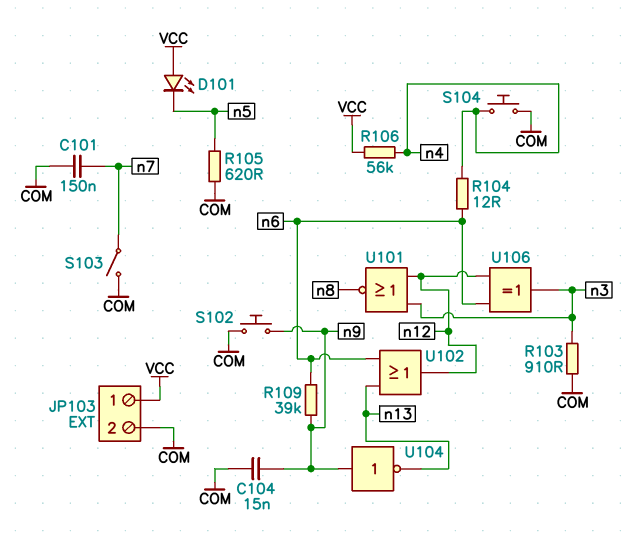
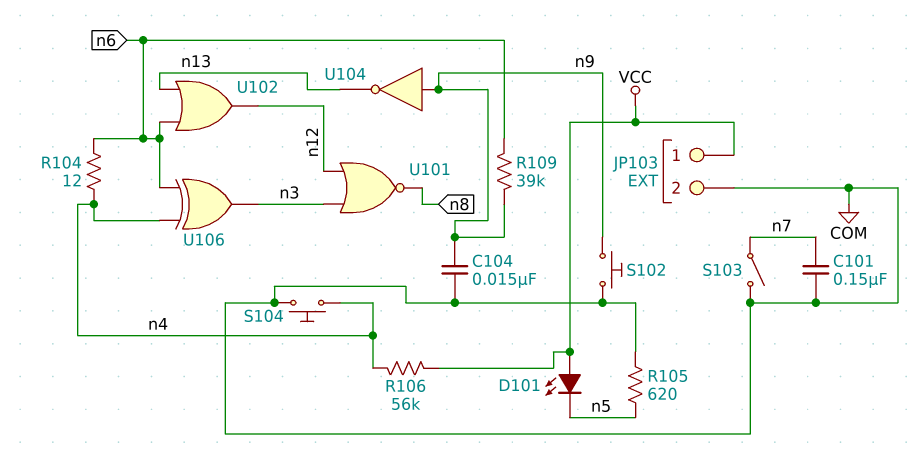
R103: 910 (COM, n3) -> none
U106: XOR (in n6, in n12, out n3) -> XOR (in n4, in n6, out n3)

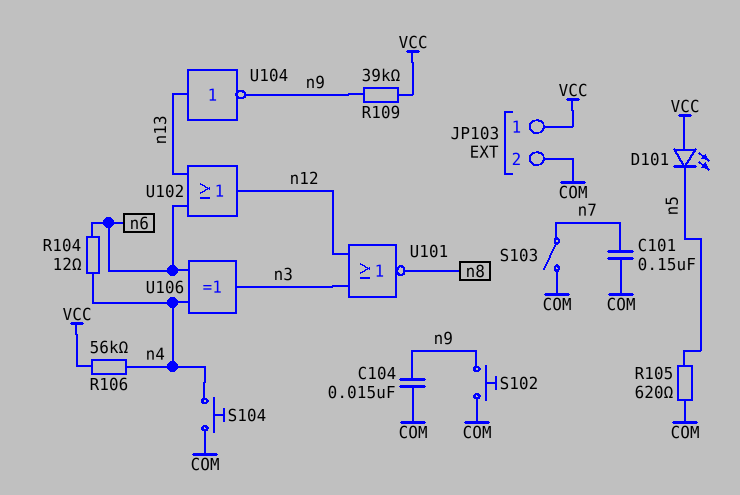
R109: 39k (n6, n9) -> 39k (VCC, n9)
U104: NOT (in n9, out n13) -> NOT (in n13, out n9)

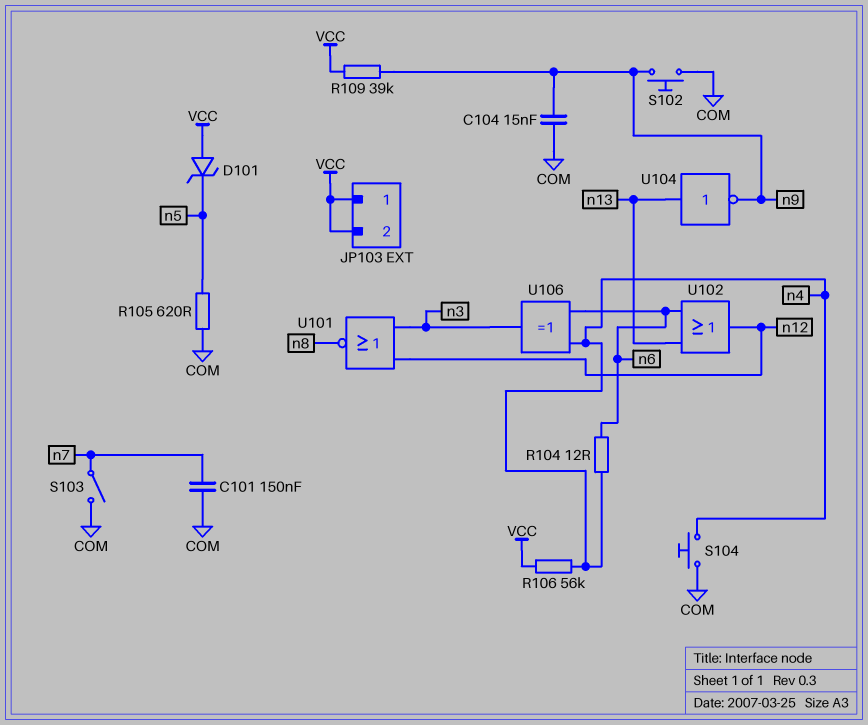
D101: LED (A VCC, K n5) -> zener (A VCC, K n5)
JP103 pin 2: COM -> VCC

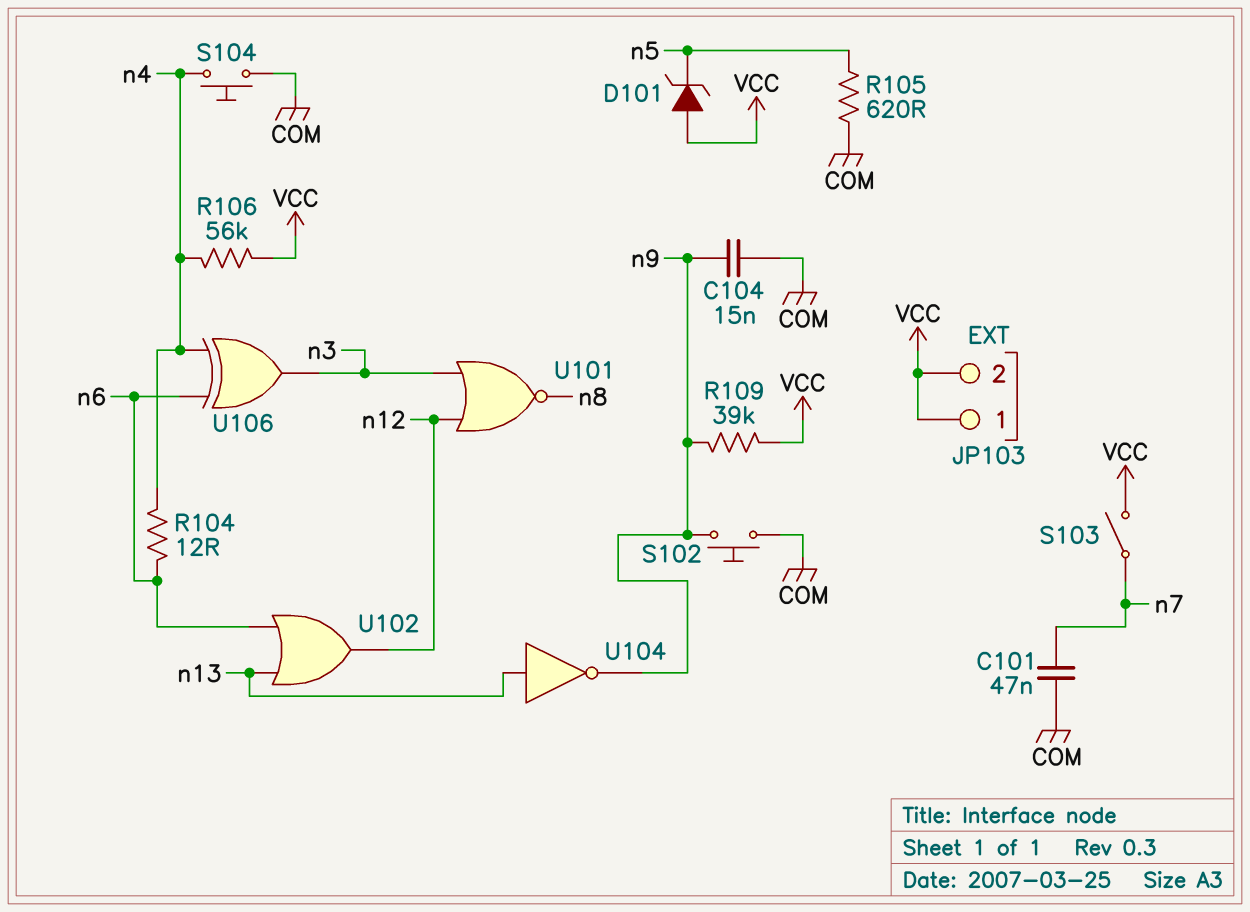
C101: 150nF (COM, n7) -> 47nF (COM, n7)
S103: switch (COM, n7) -> switch (VCC, n7)

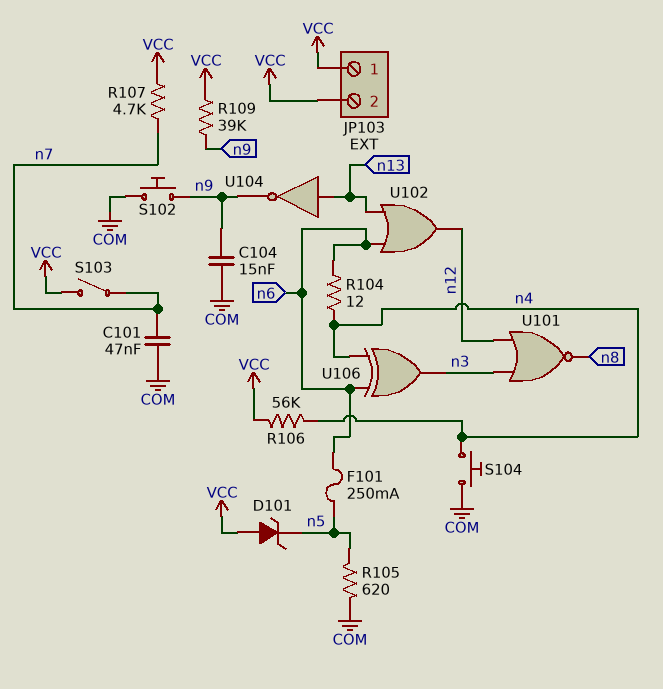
F101: none -> 250mA (n5, n6)
R107: none -> 4.7k (VCC, n7)

